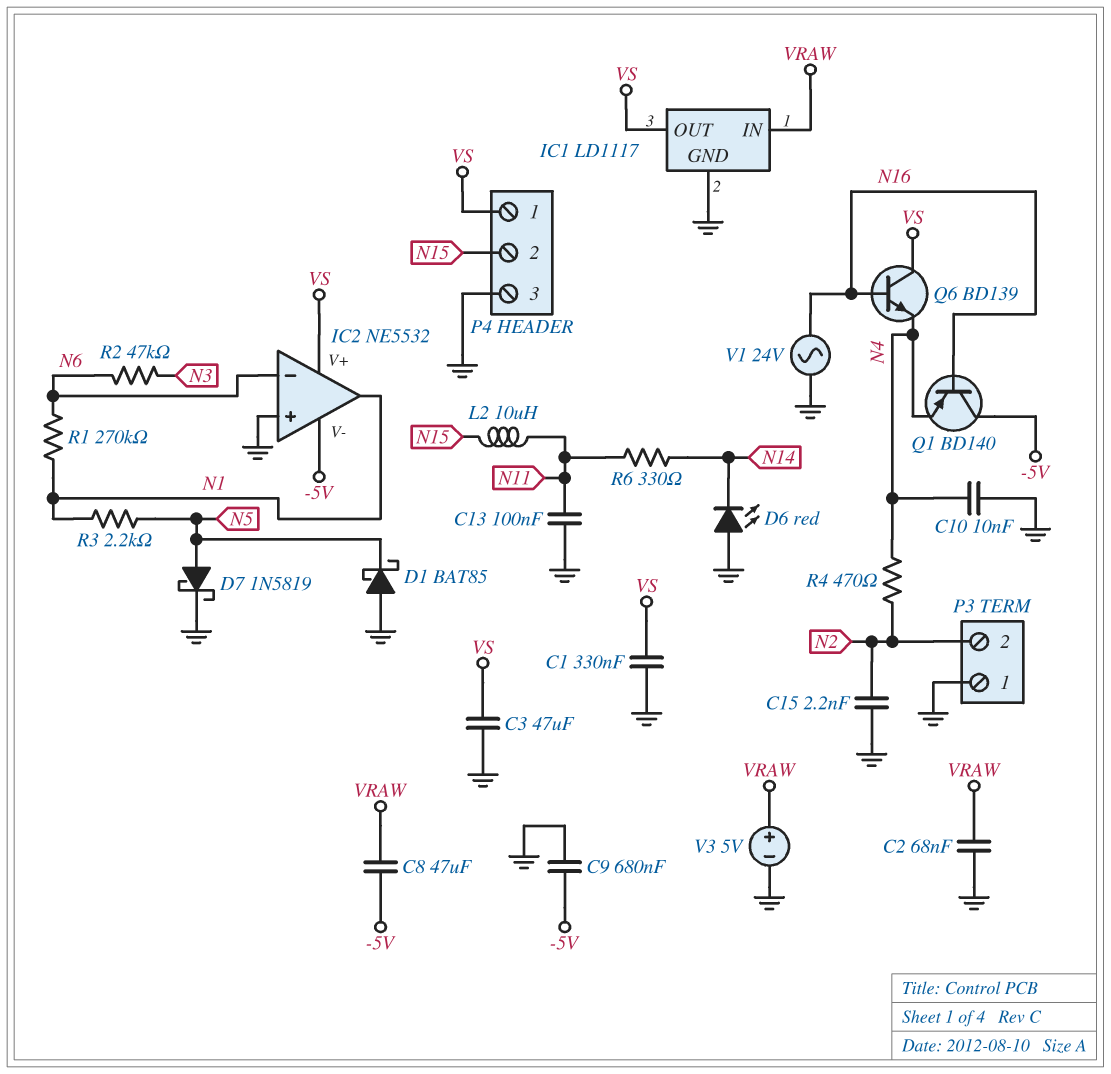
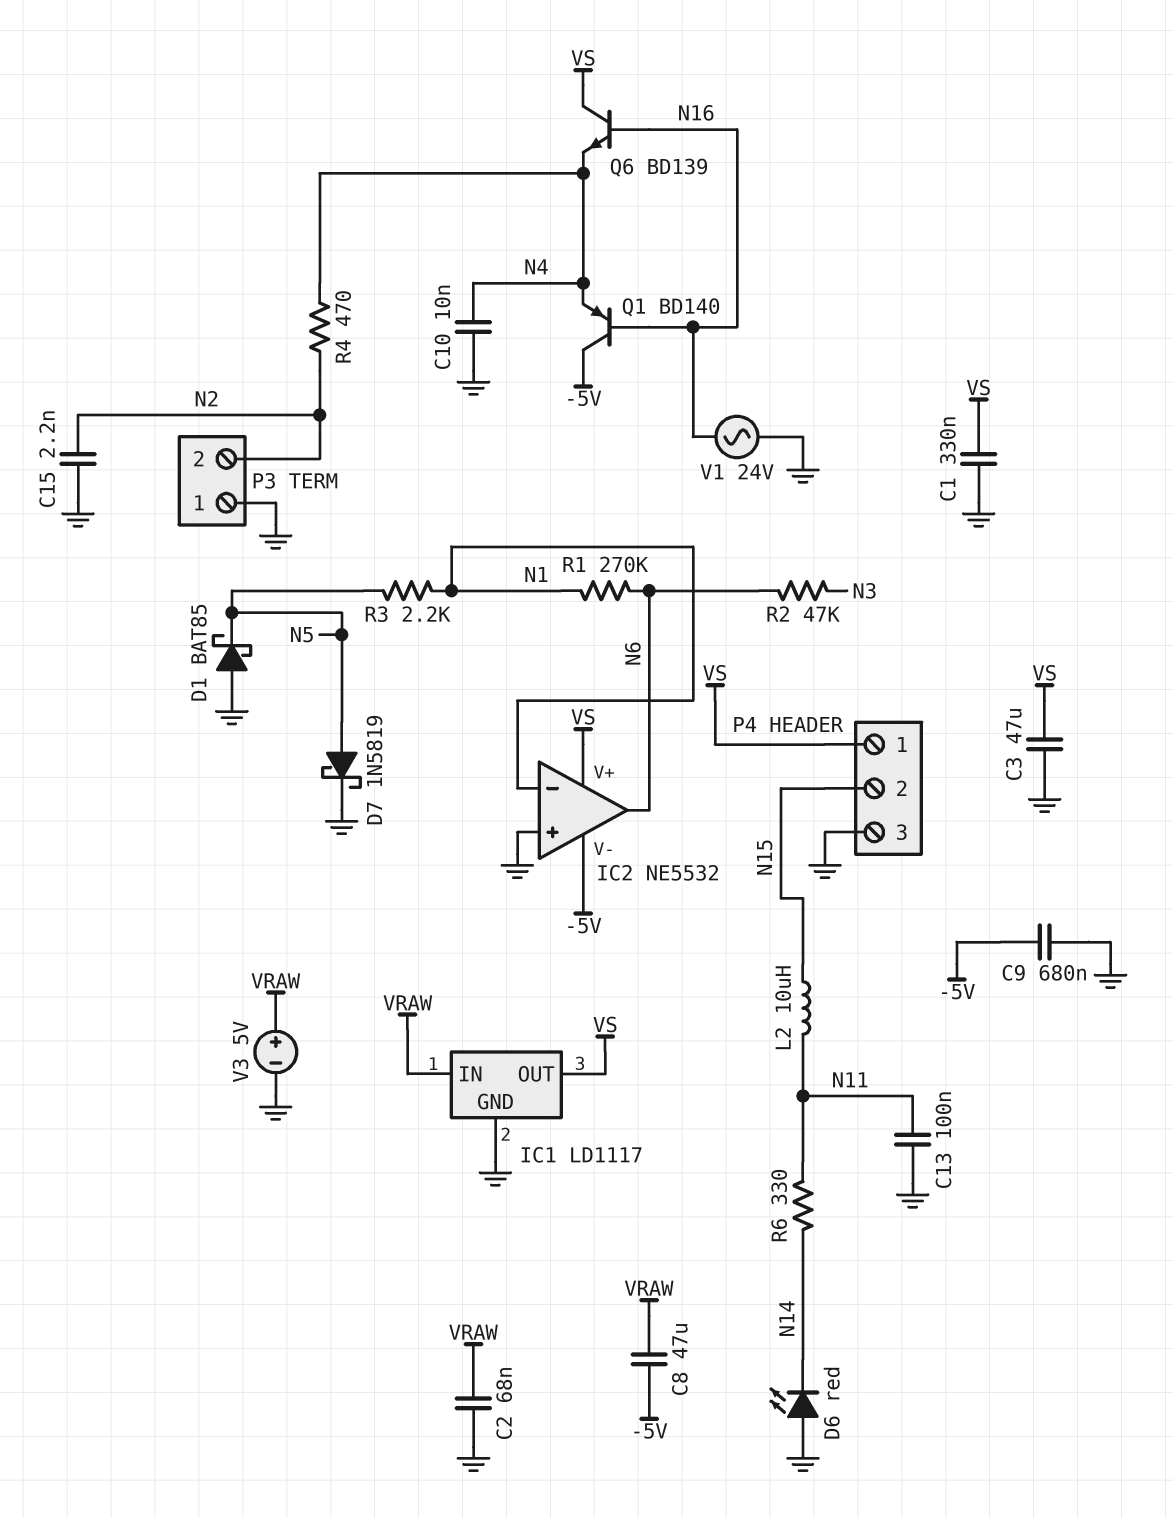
IC2 pin in-: N6 -> N1
IC2 pin out: N1 -> N6

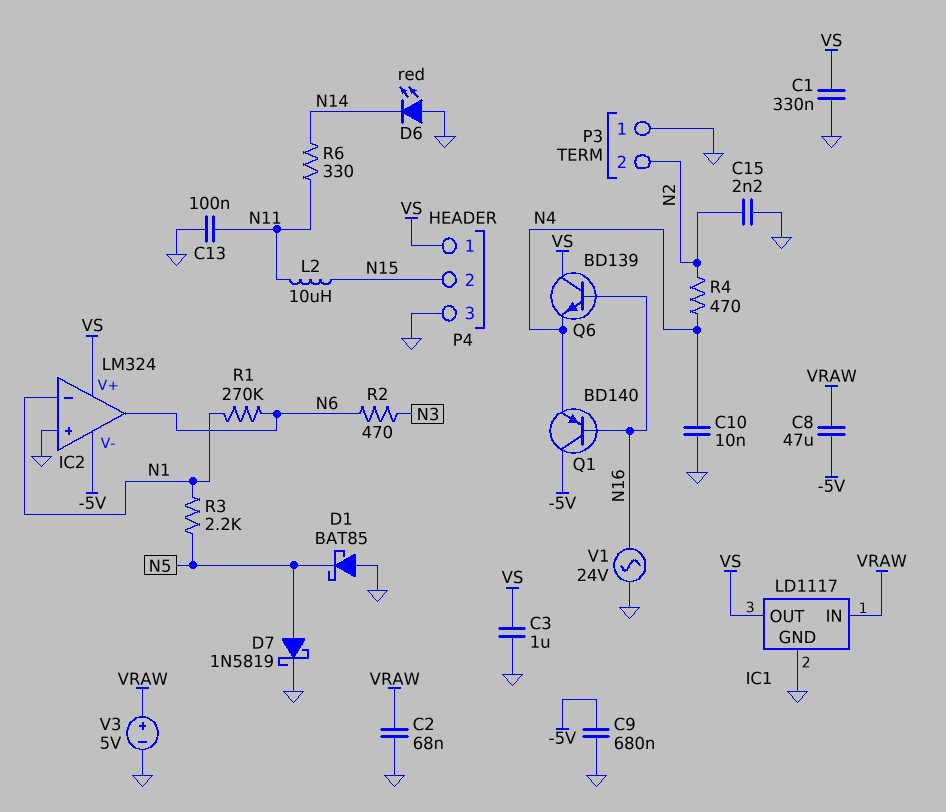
C3: 47uF (GND, VS) -> 1uF (GND, VS)
IC2: NE5532 -> LM324
R2: 47k (N3, N6) -> 470 (N3, N6)

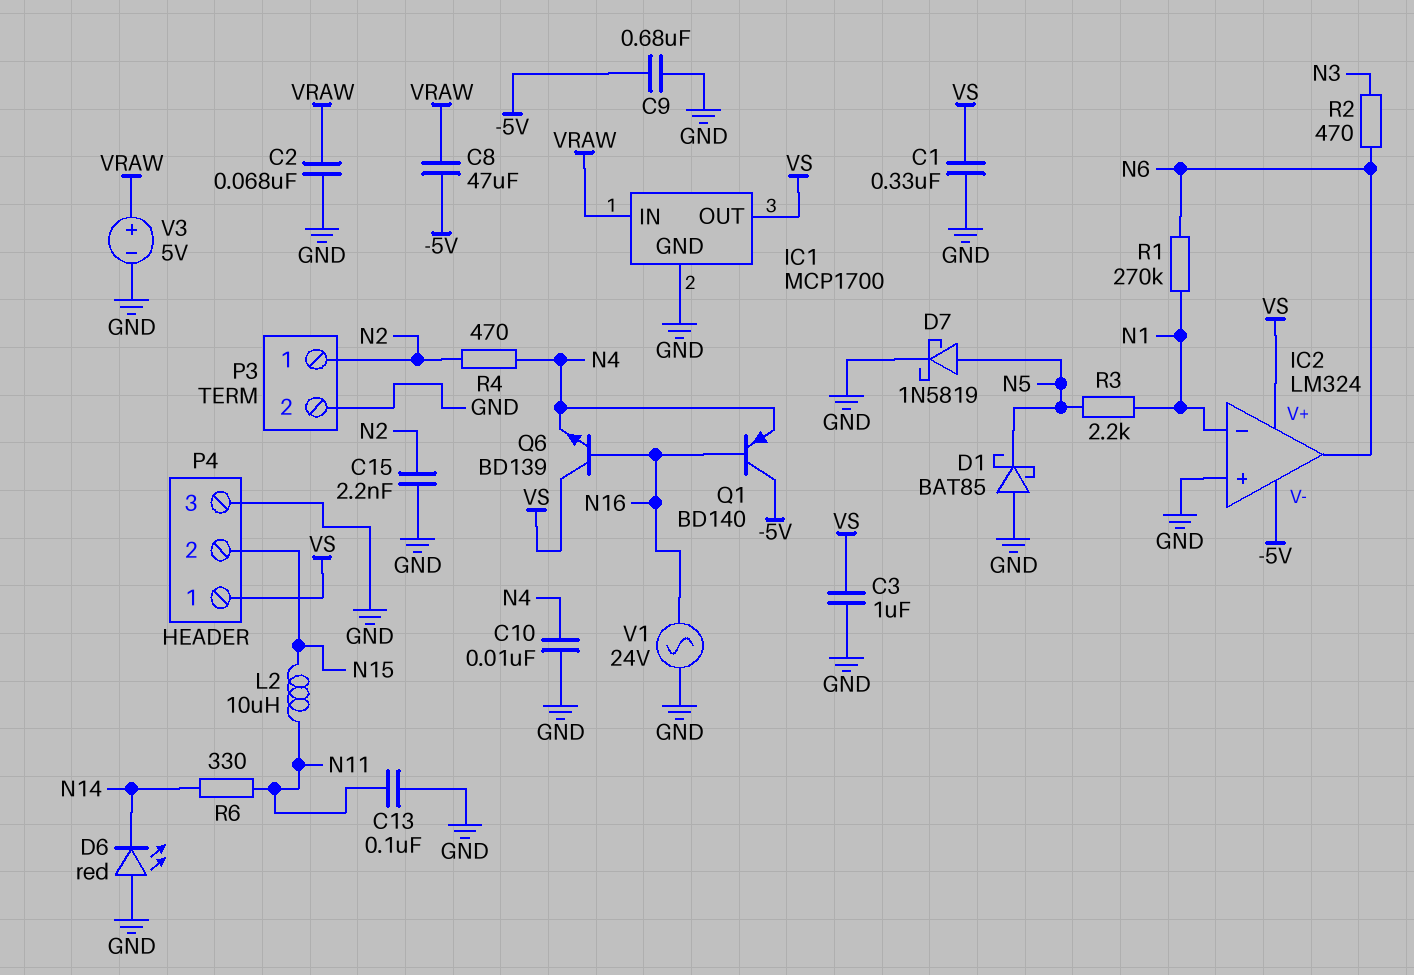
IC1: LD1117 -> MCP1700
P3 pin 1: GND -> N2
P3 pin 2: N2 -> GND

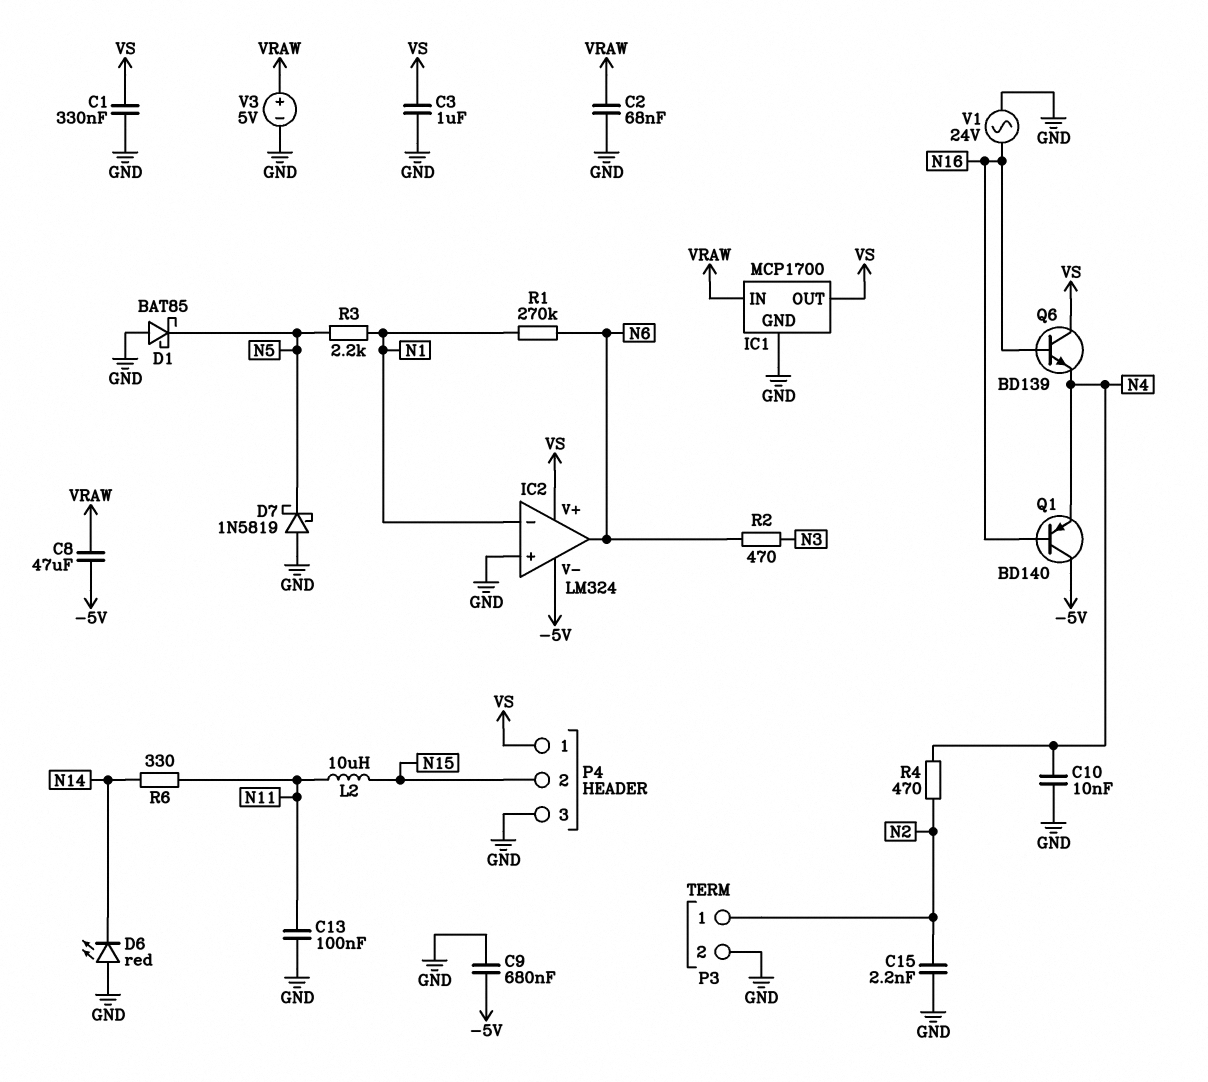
D7: schottky 1N5819 (A N5, K GND) -> schottky 1N5819 (A GND, K N5)

